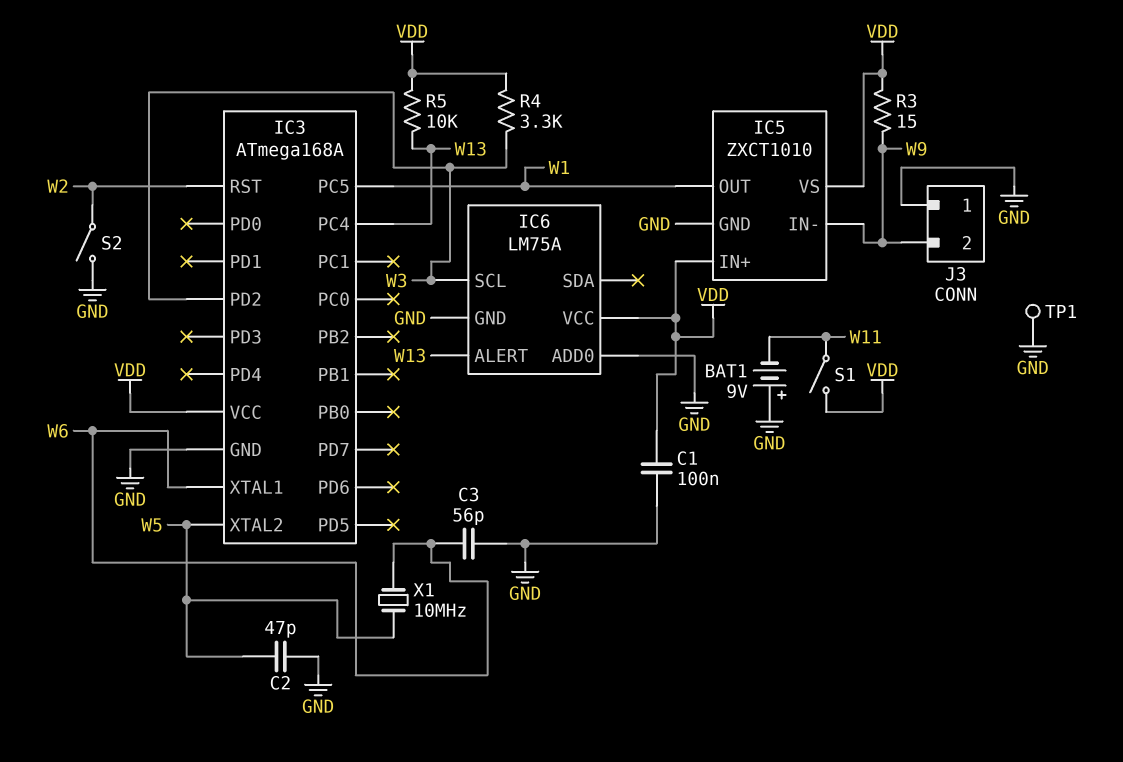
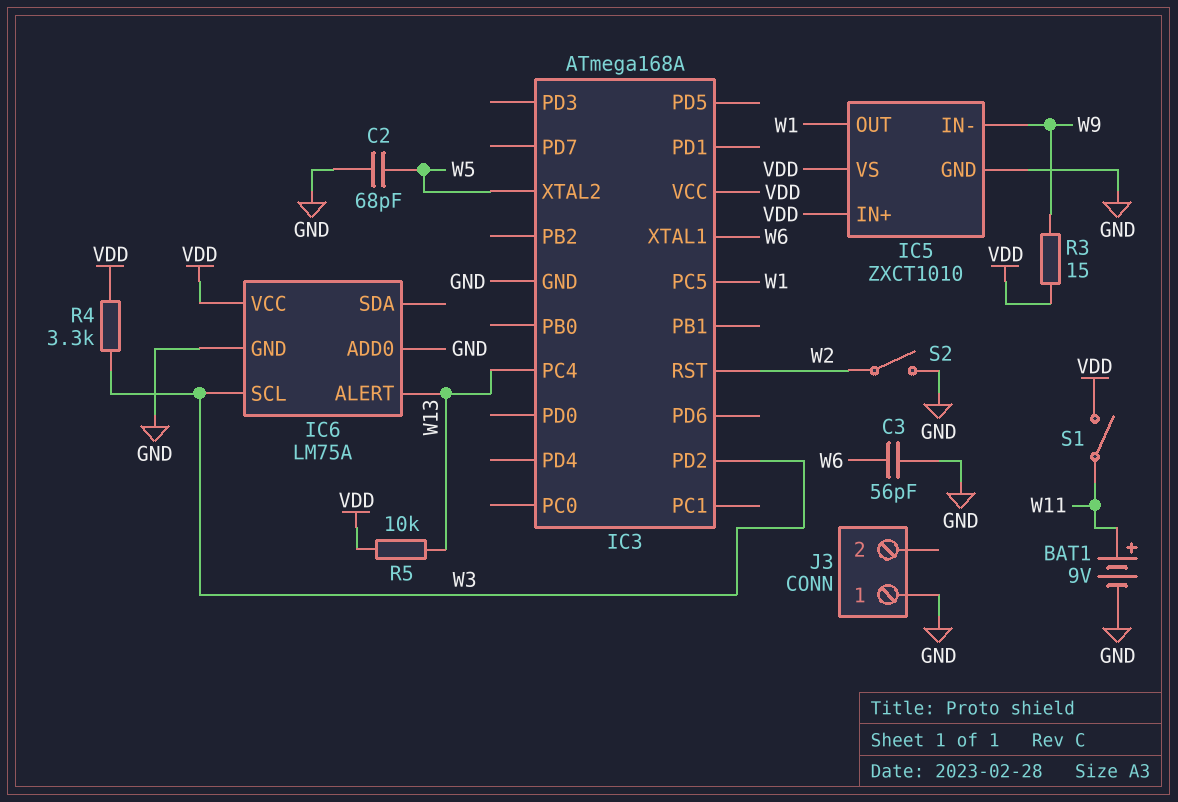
BAT1: 9V (plus GND, minus W11) -> 9V (plus W11, minus GND)
C1: 100nF (GND, VDD) -> none
C2: 47pF (GND, W5) -> 68pF (GND, W5)
J3 pin 2: W9 -> none
TP1: test point (GND) -> none
X1: 10MHz (W5, W6) -> none

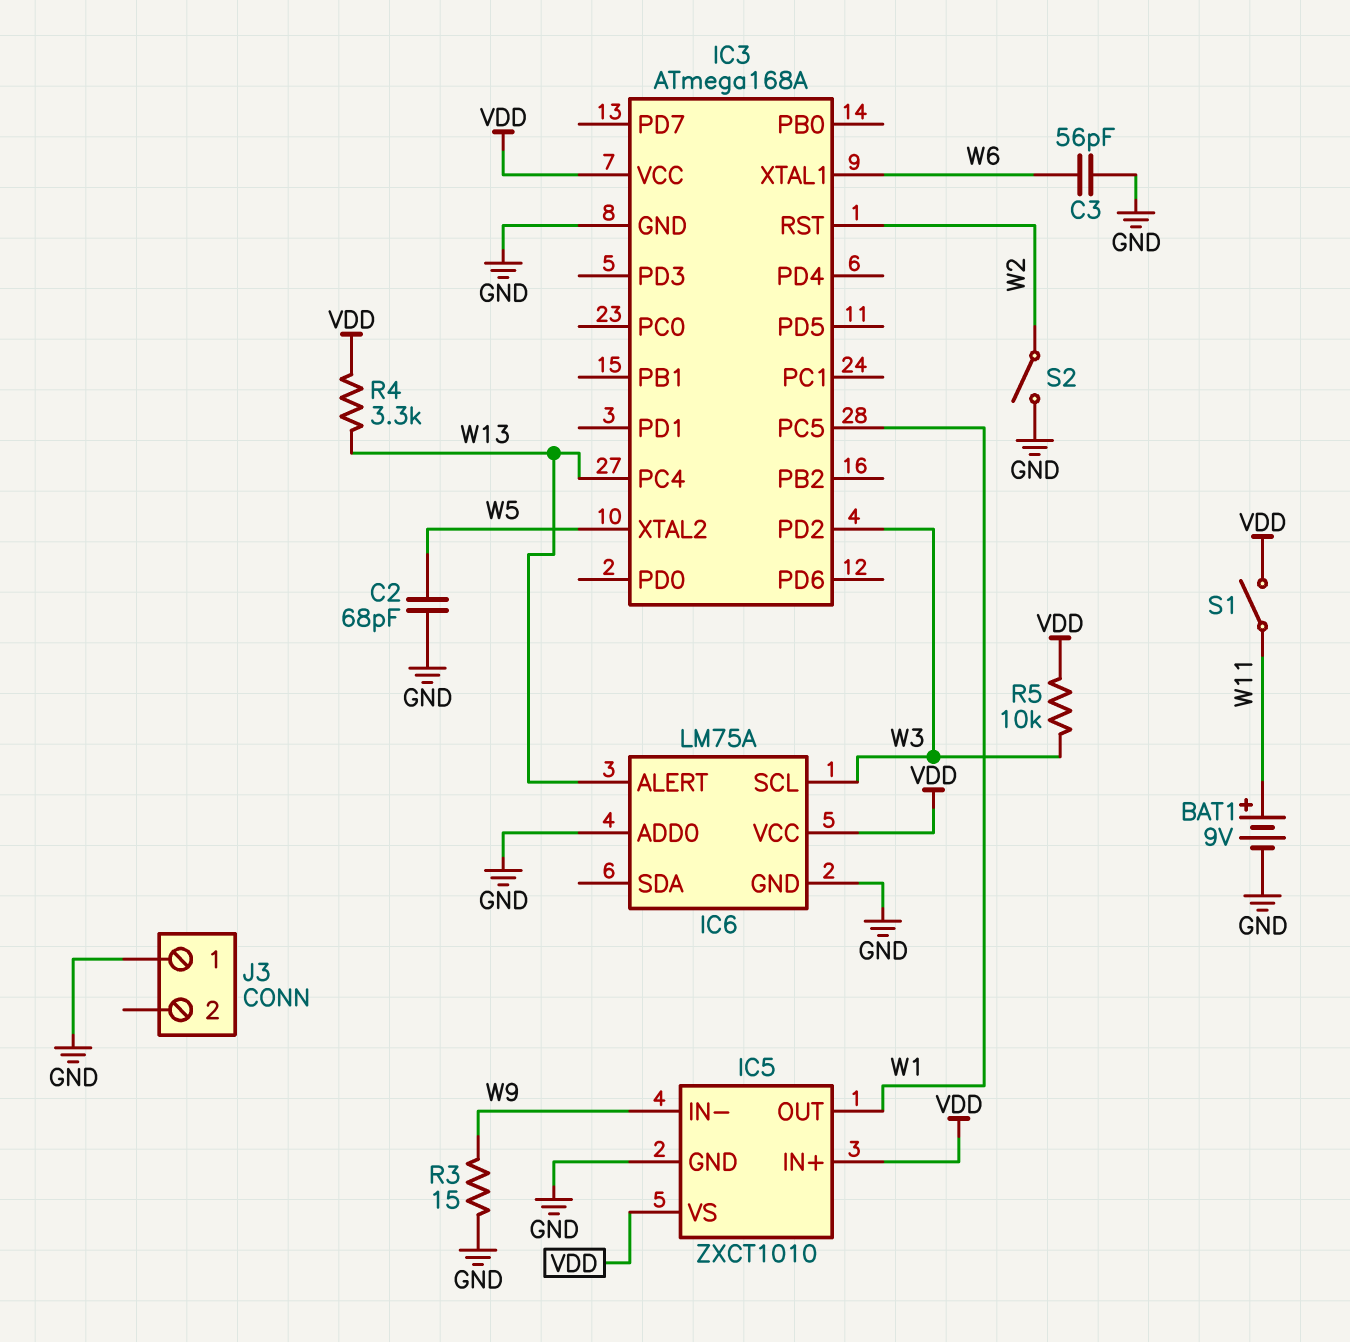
R3: 15 (VDD, W9) -> 15 (GND, W9)
R4: 3.3k (VDD, W3) -> 3.3k (VDD, W13)
R5: 10k (VDD, W13) -> 10k (VDD, W3)

